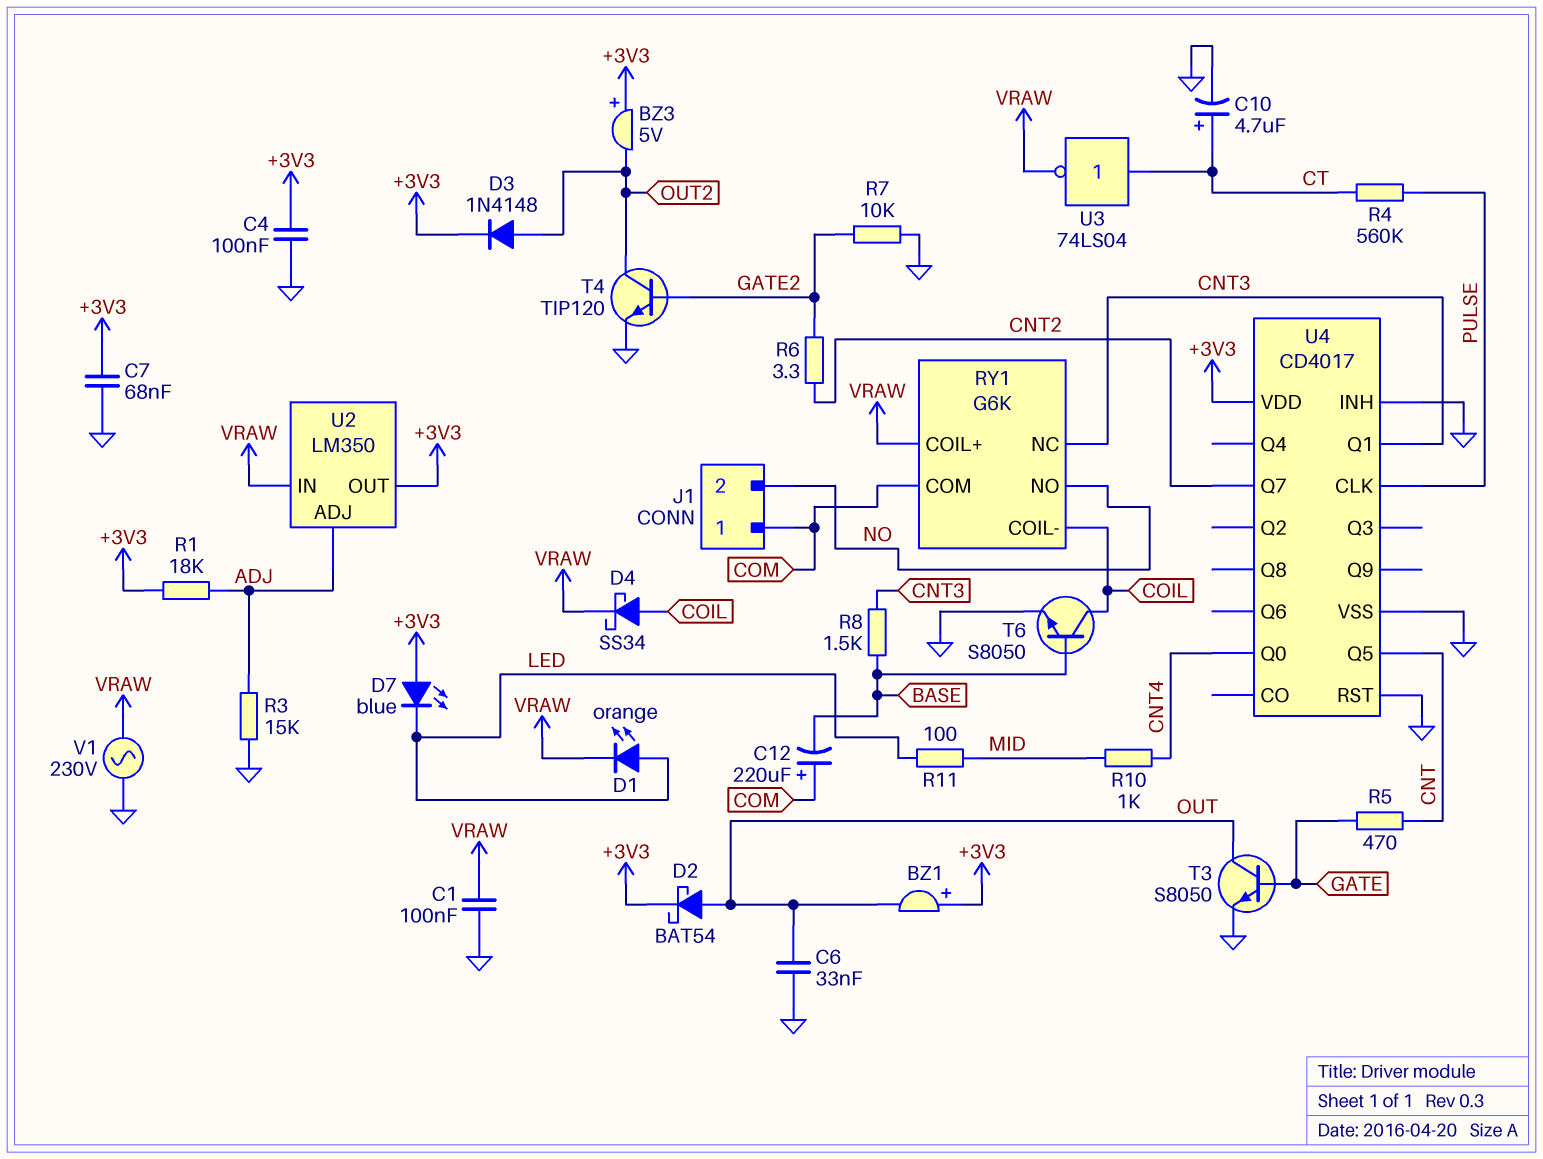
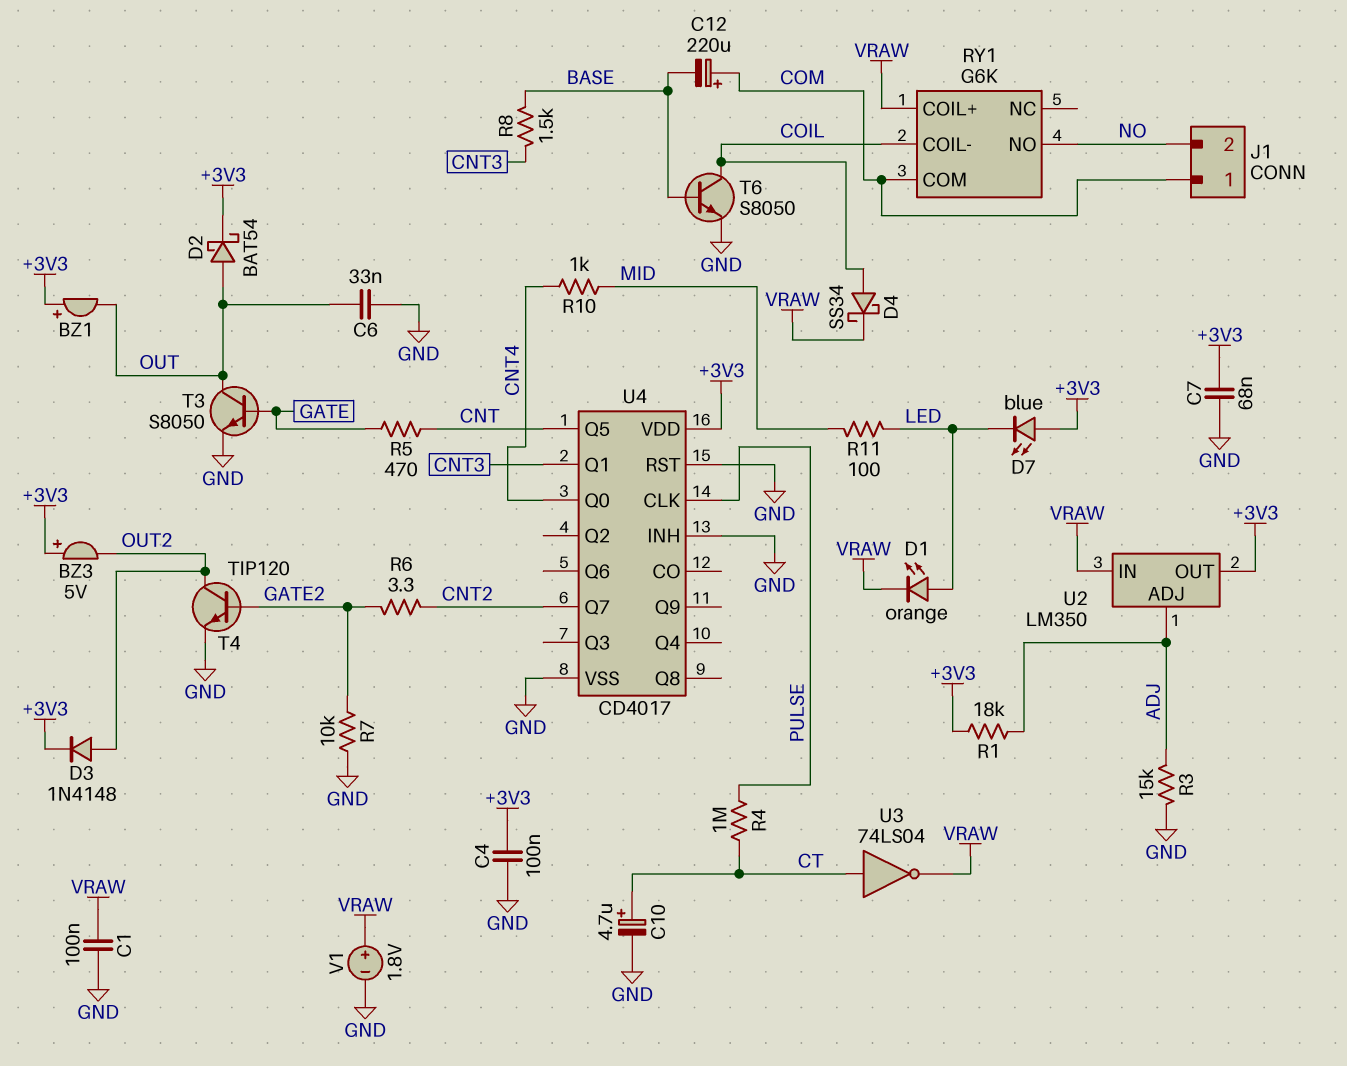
R4: 560k (CT, PULSE) -> 1M (CT, PULSE)
RY1 pin NC: CNT3 -> none
V1: AC 230V (GND, VRAW) -> 1.8V (plus VRAW, minus GND)

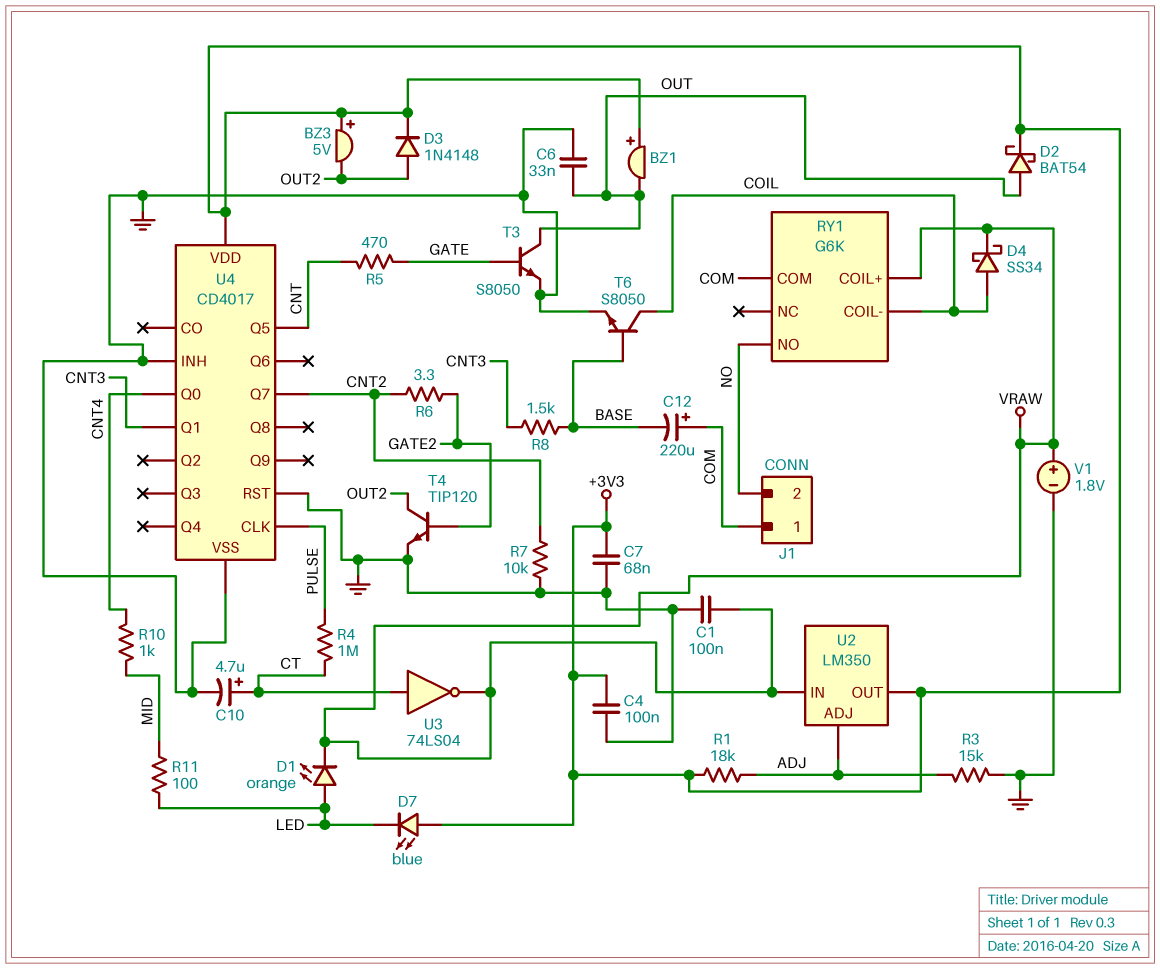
R7: 10k (GATE2, GND) -> 10k (CNT2, GND)

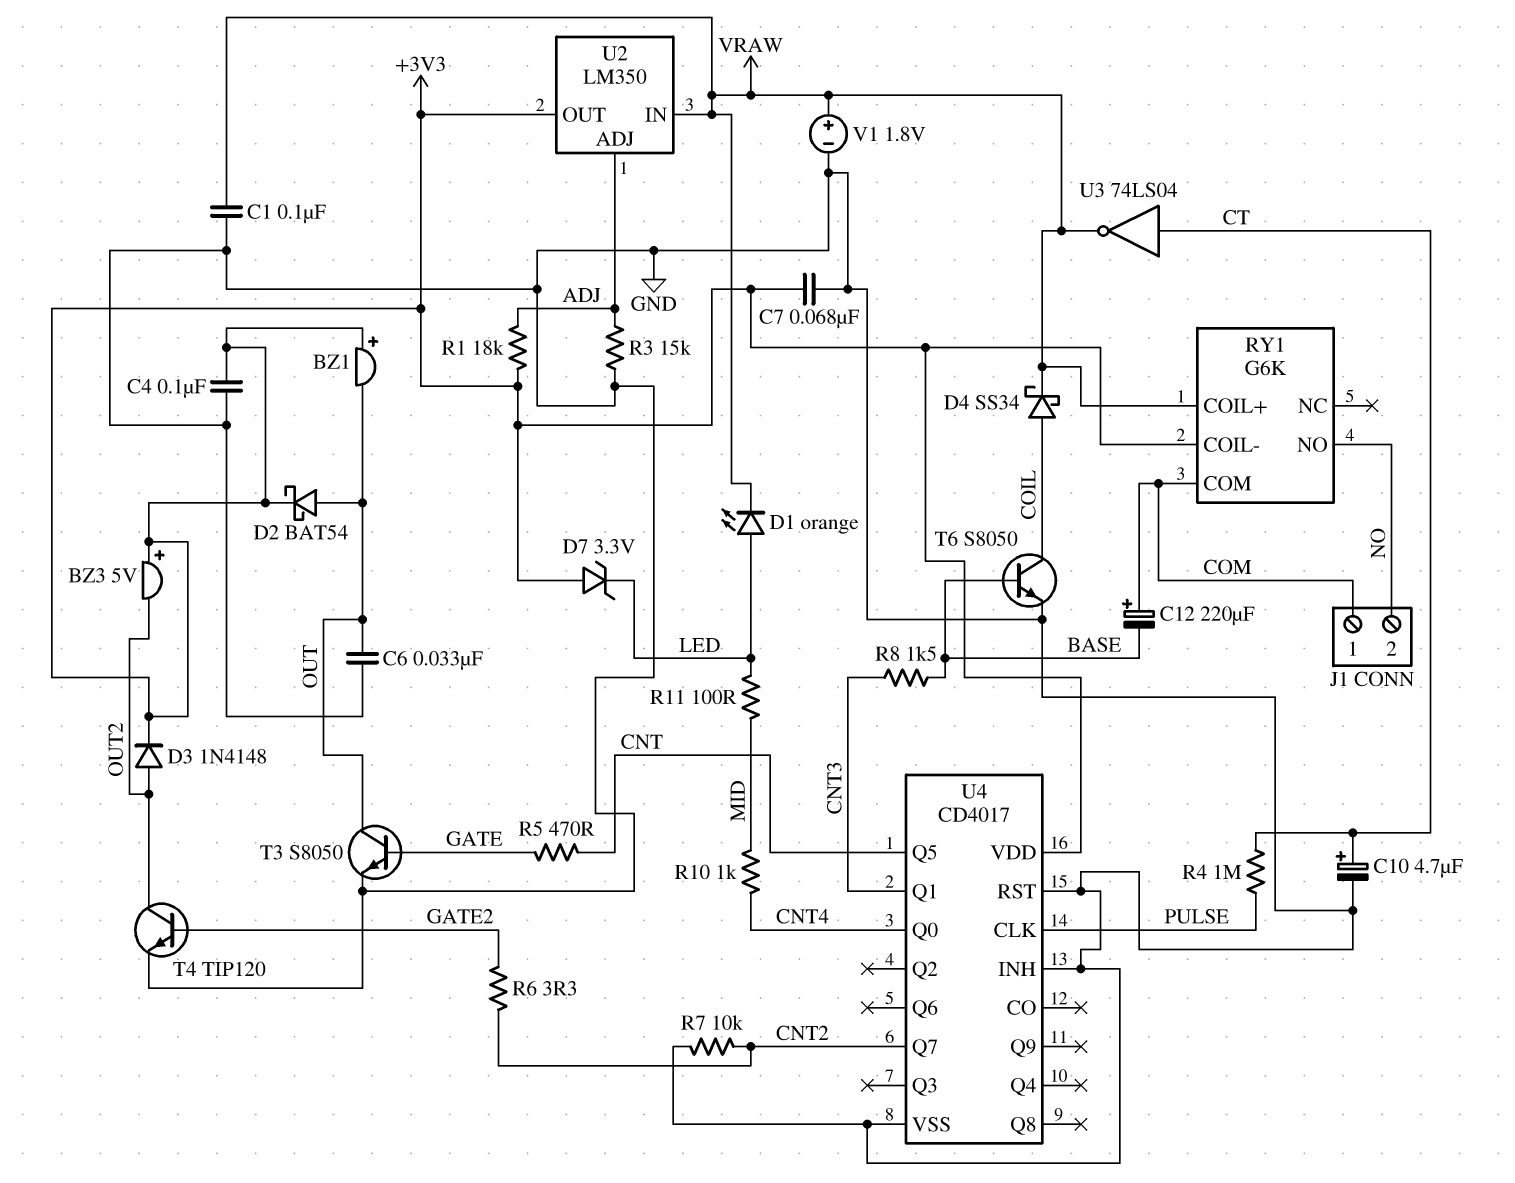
D7: LED blue (A +3V3, K LED) -> zener 3.3V (A +3V3, K LED)
RY1 pin COIL-: COIL -> +3V3

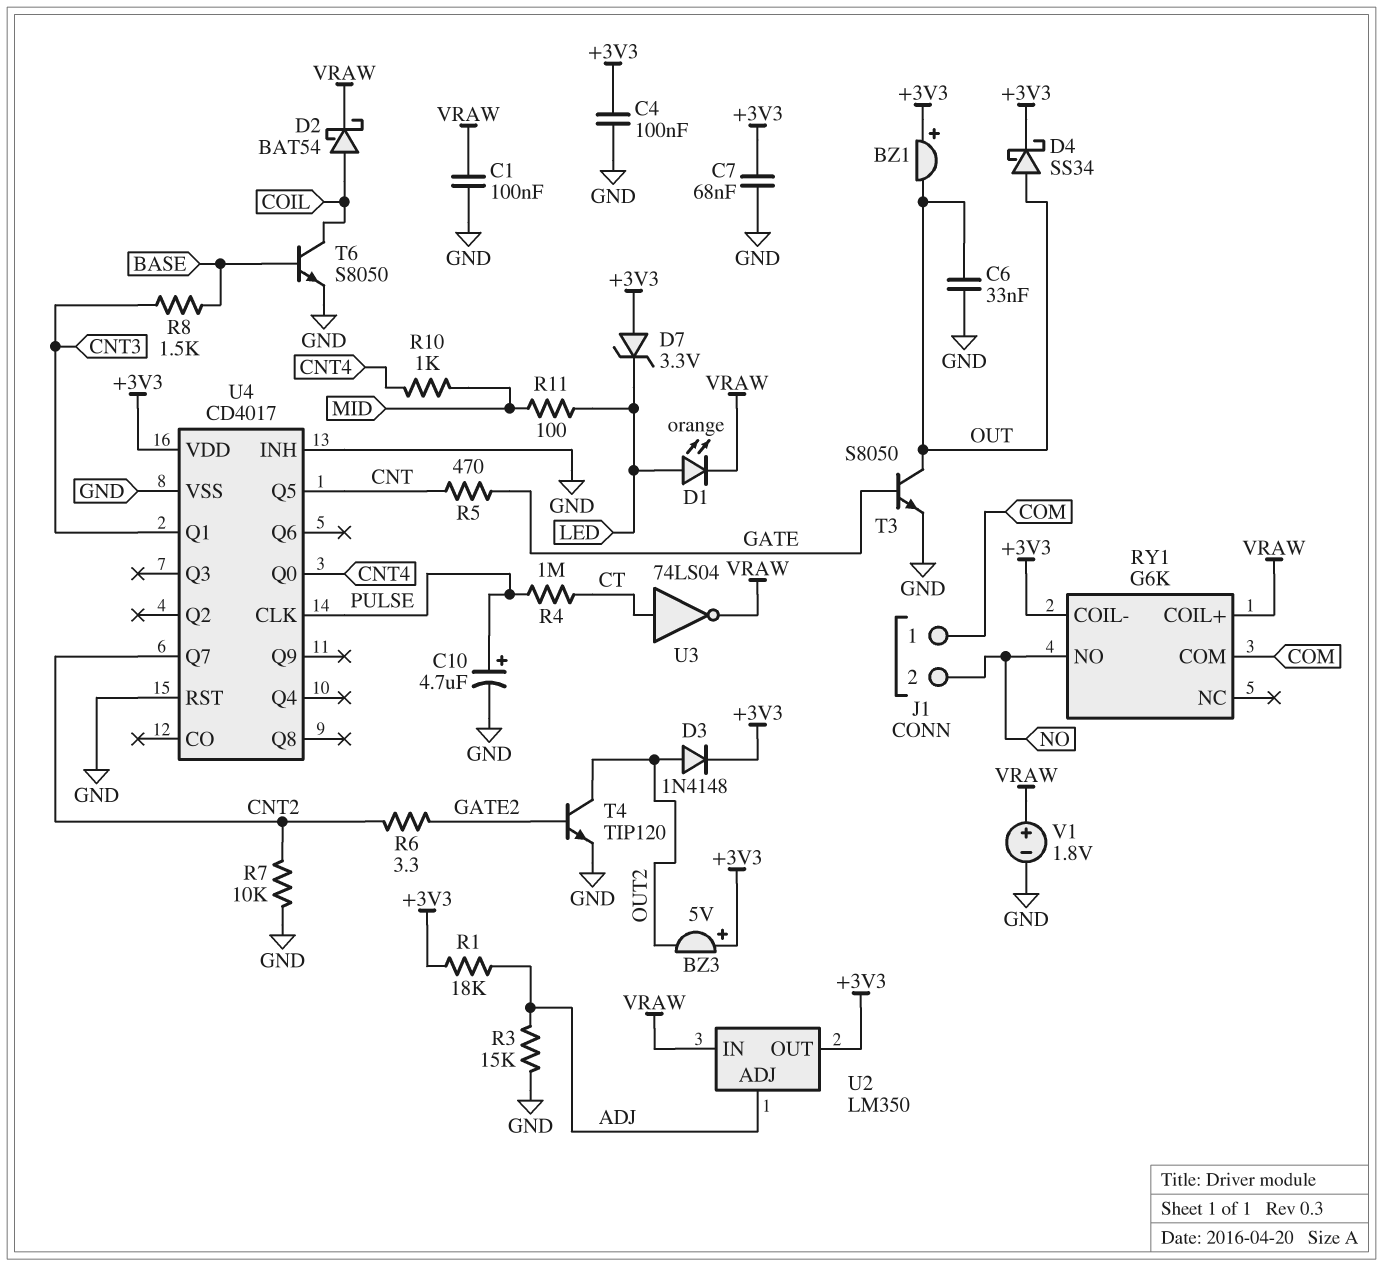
C10: 4.7uF (plus CT, minus GND) -> 4.7uF (plus PULSE, minus GND)
C12: 220uF (plus COM, minus BASE) -> none
D2: schottky BAT54 (A OUT, K +3V3) -> schottky BAT54 (A COIL, K VRAW)
D4: schottky SS34 (A COIL, K VRAW) -> schottky SS34 (A OUT, K +3V3)

